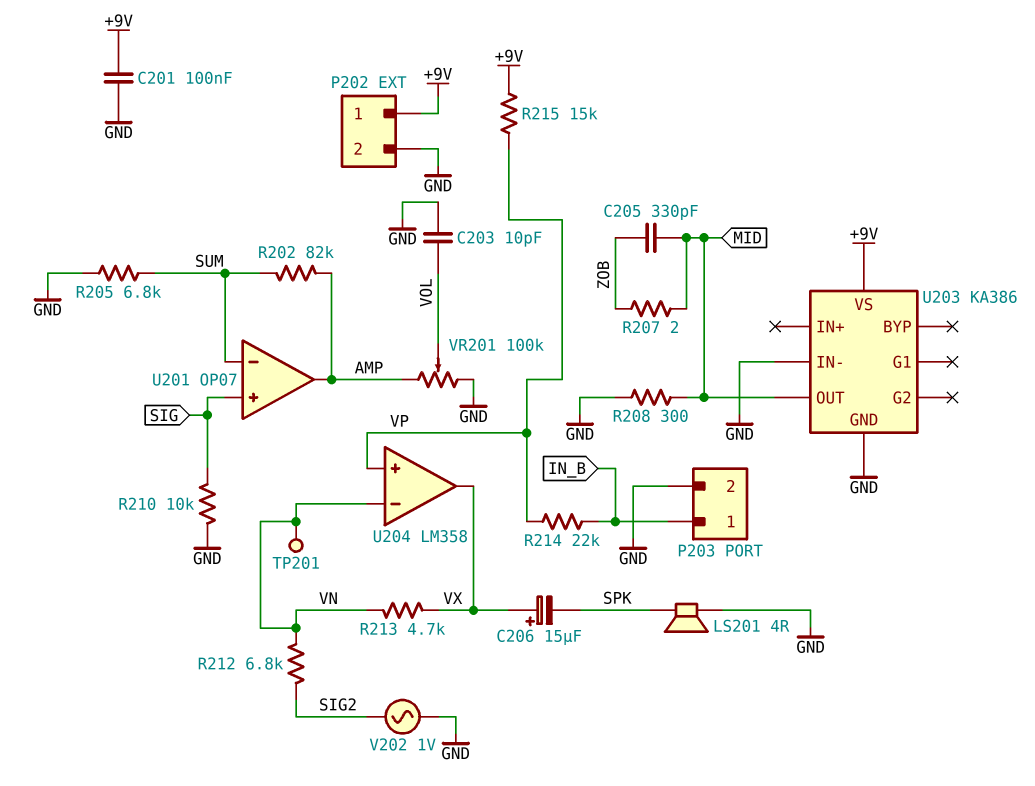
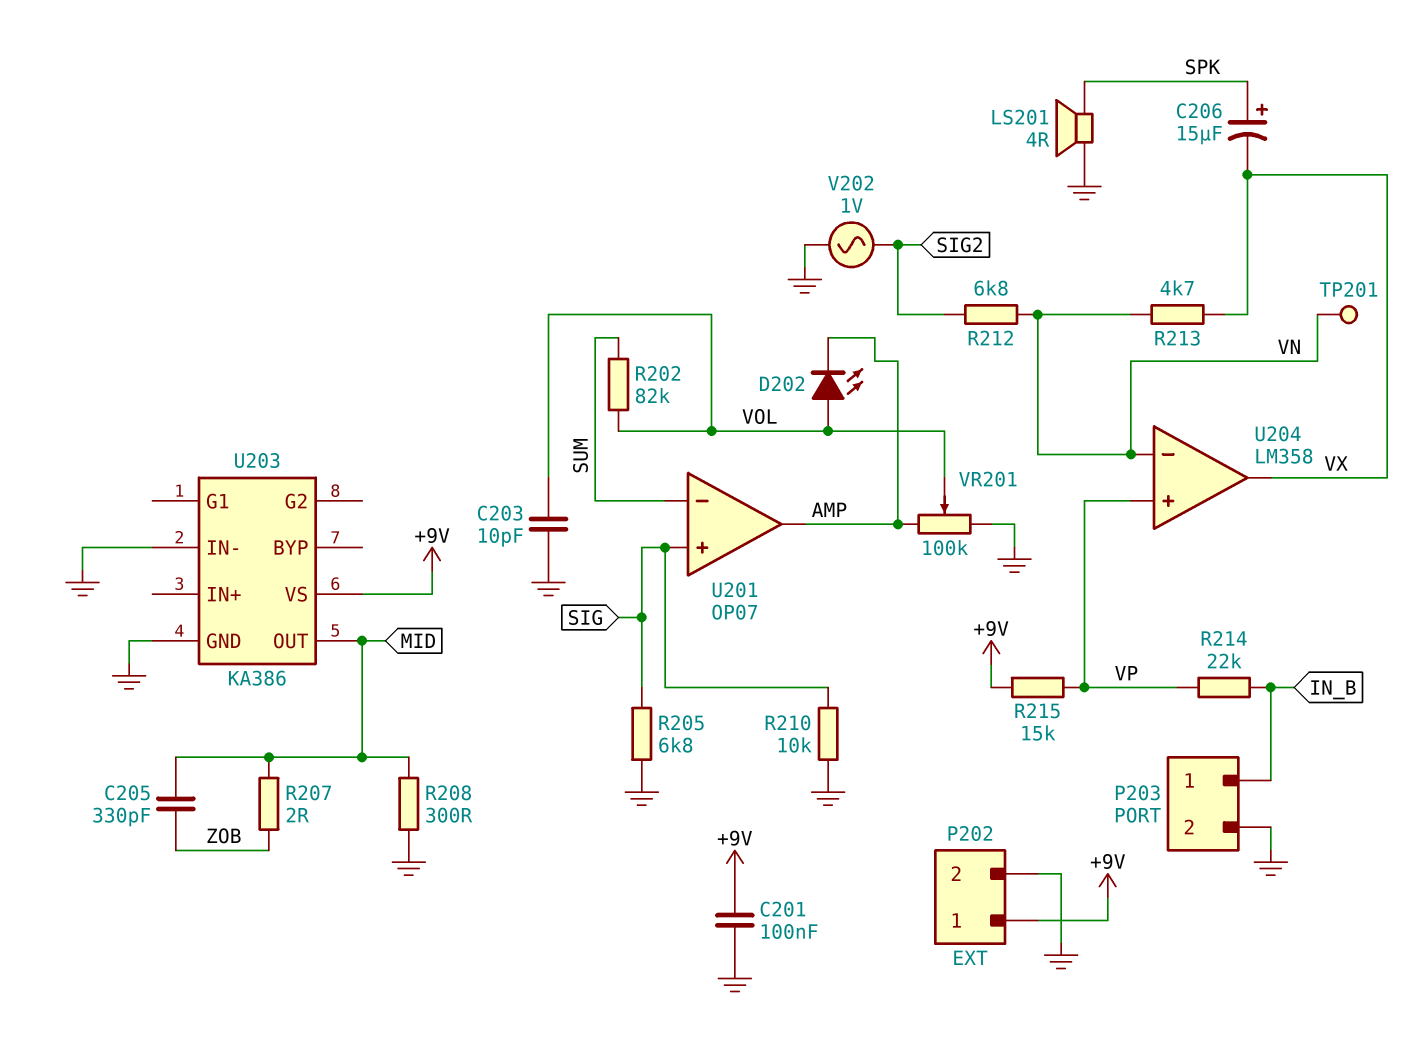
C206: 15uF (plus VX, minus SPK) -> 15uF (plus SPK, minus VX)
D202: none -> LED (A VOL, K AMP)
R202: 82k (AMP, SUM) -> 82k (SUM, VOL)
R205: 6.8k (GND, SUM) -> 6.8k (GND, SIG)

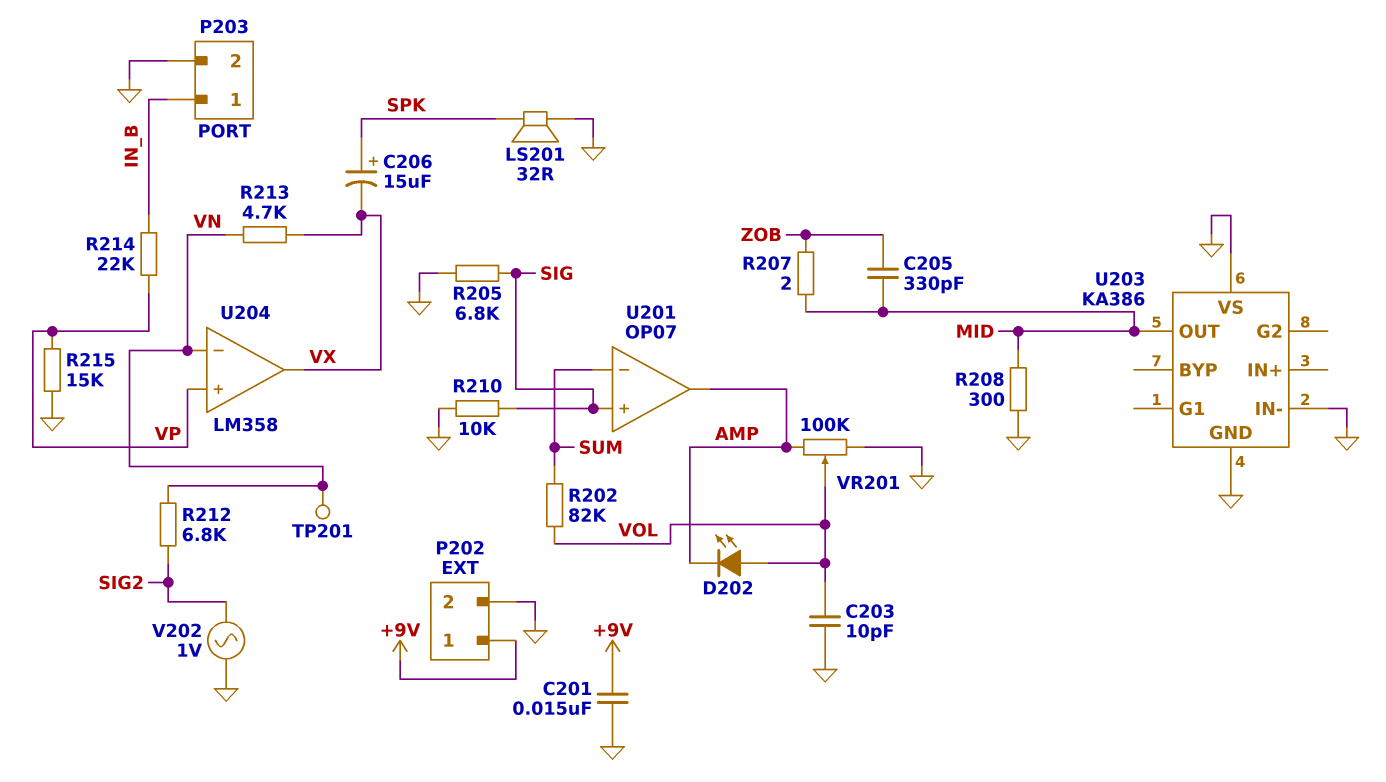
C201: 100nF (+9V, GND) -> 15nF (+9V, GND)
LS201: speaker 4R (GND, SPK) -> speaker 32R (GND, SPK)
R215: 15k (+9V, VP) -> 15k (GND, VP)
U203 pin VS: +9V -> GND

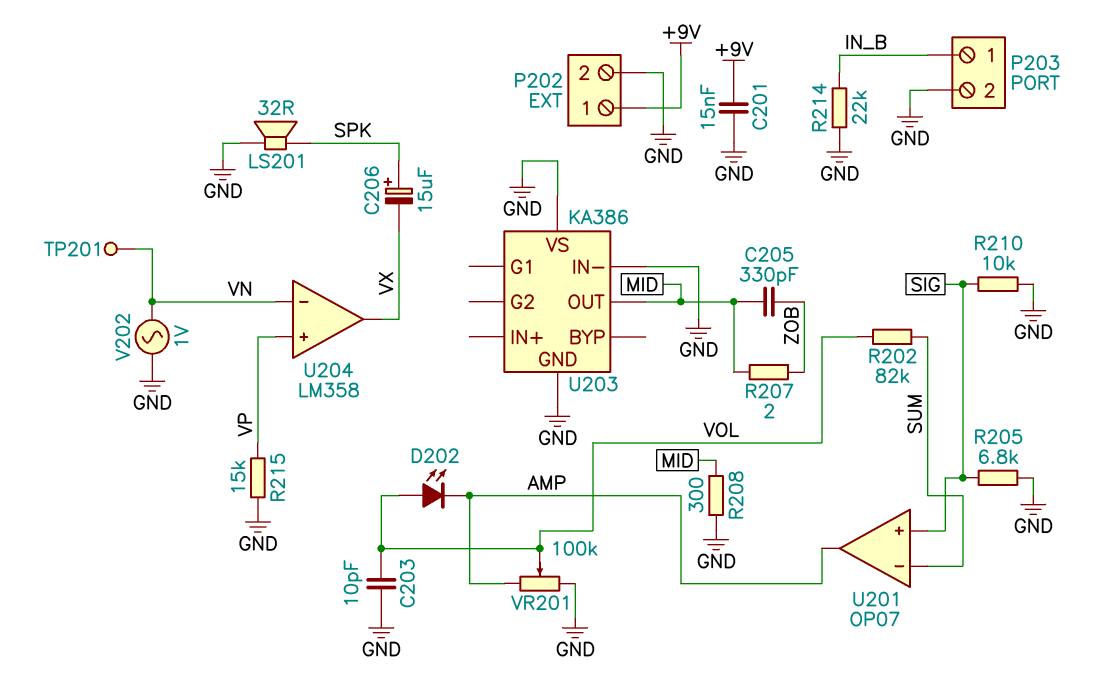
R212: 6.8k (SIG2, VN) -> none
R213: 4.7k (VN, VX) -> none
R214: 22k (IN_B, VP) -> 22k (GND, IN_B)
V202: AC 1V (GND, SIG2) -> AC 1V (GND, VN)

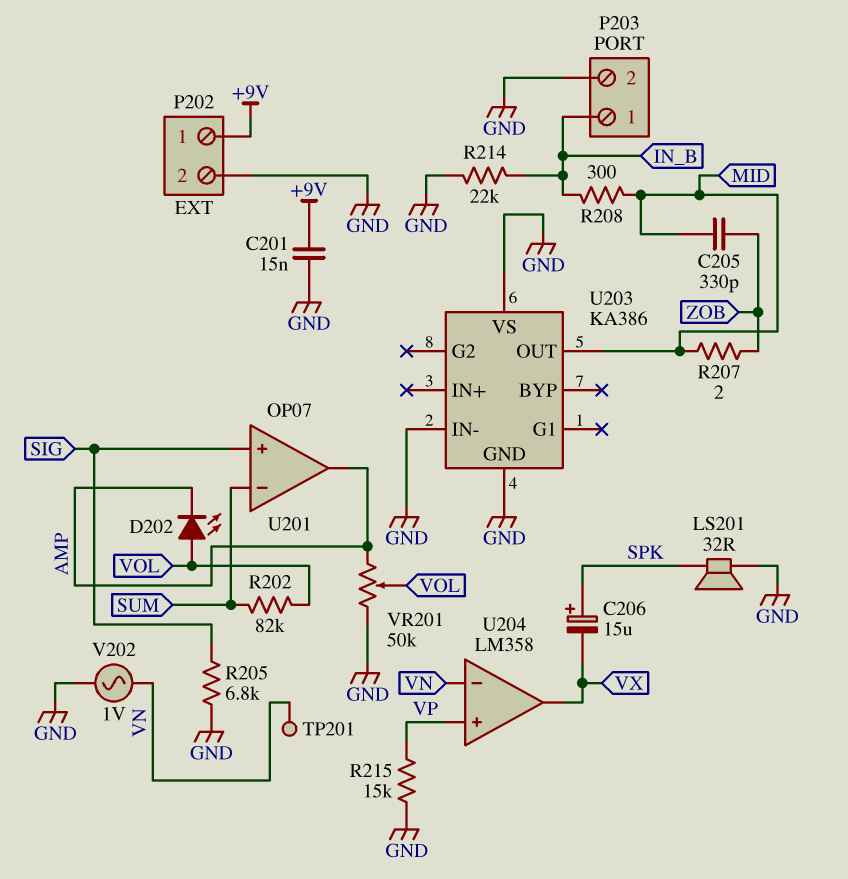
C203: 10pF (GND, VOL) -> none
R208: 300 (GND, MID) -> 300 (IN_B, MID)
R210: 10k (GND, SIG) -> none
VR201: 100k (AMP, GND, wiper VOL) -> 50k (AMP, GND, wiper VOL)

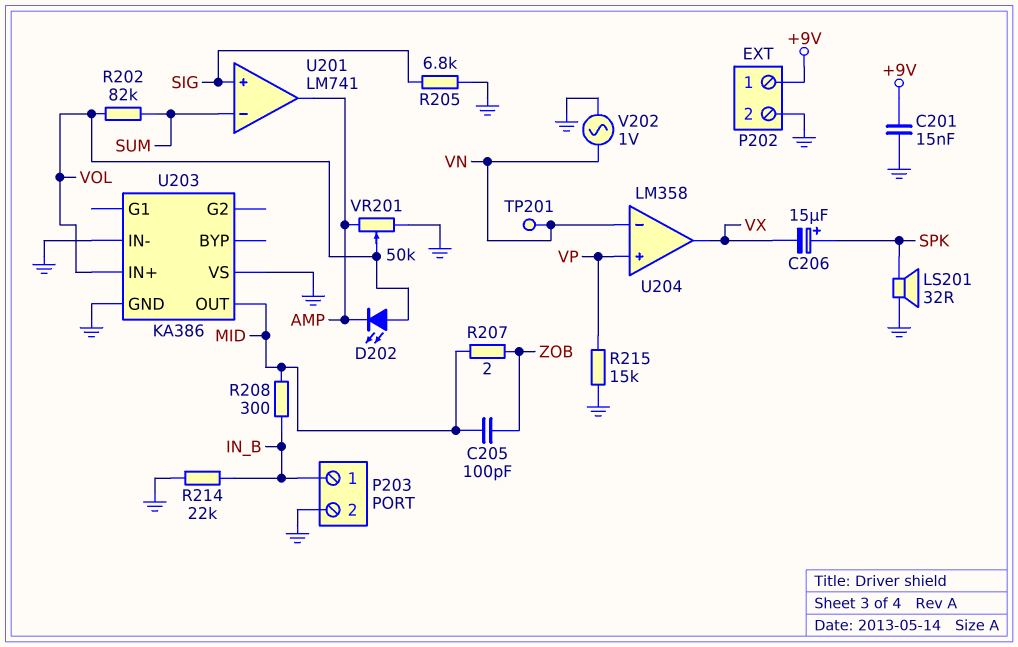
C205: 330pF (MID, ZOB) -> 100pF (MID, ZOB)
U201: OP07 -> LM741
U203 pin IN+: none -> VOL

